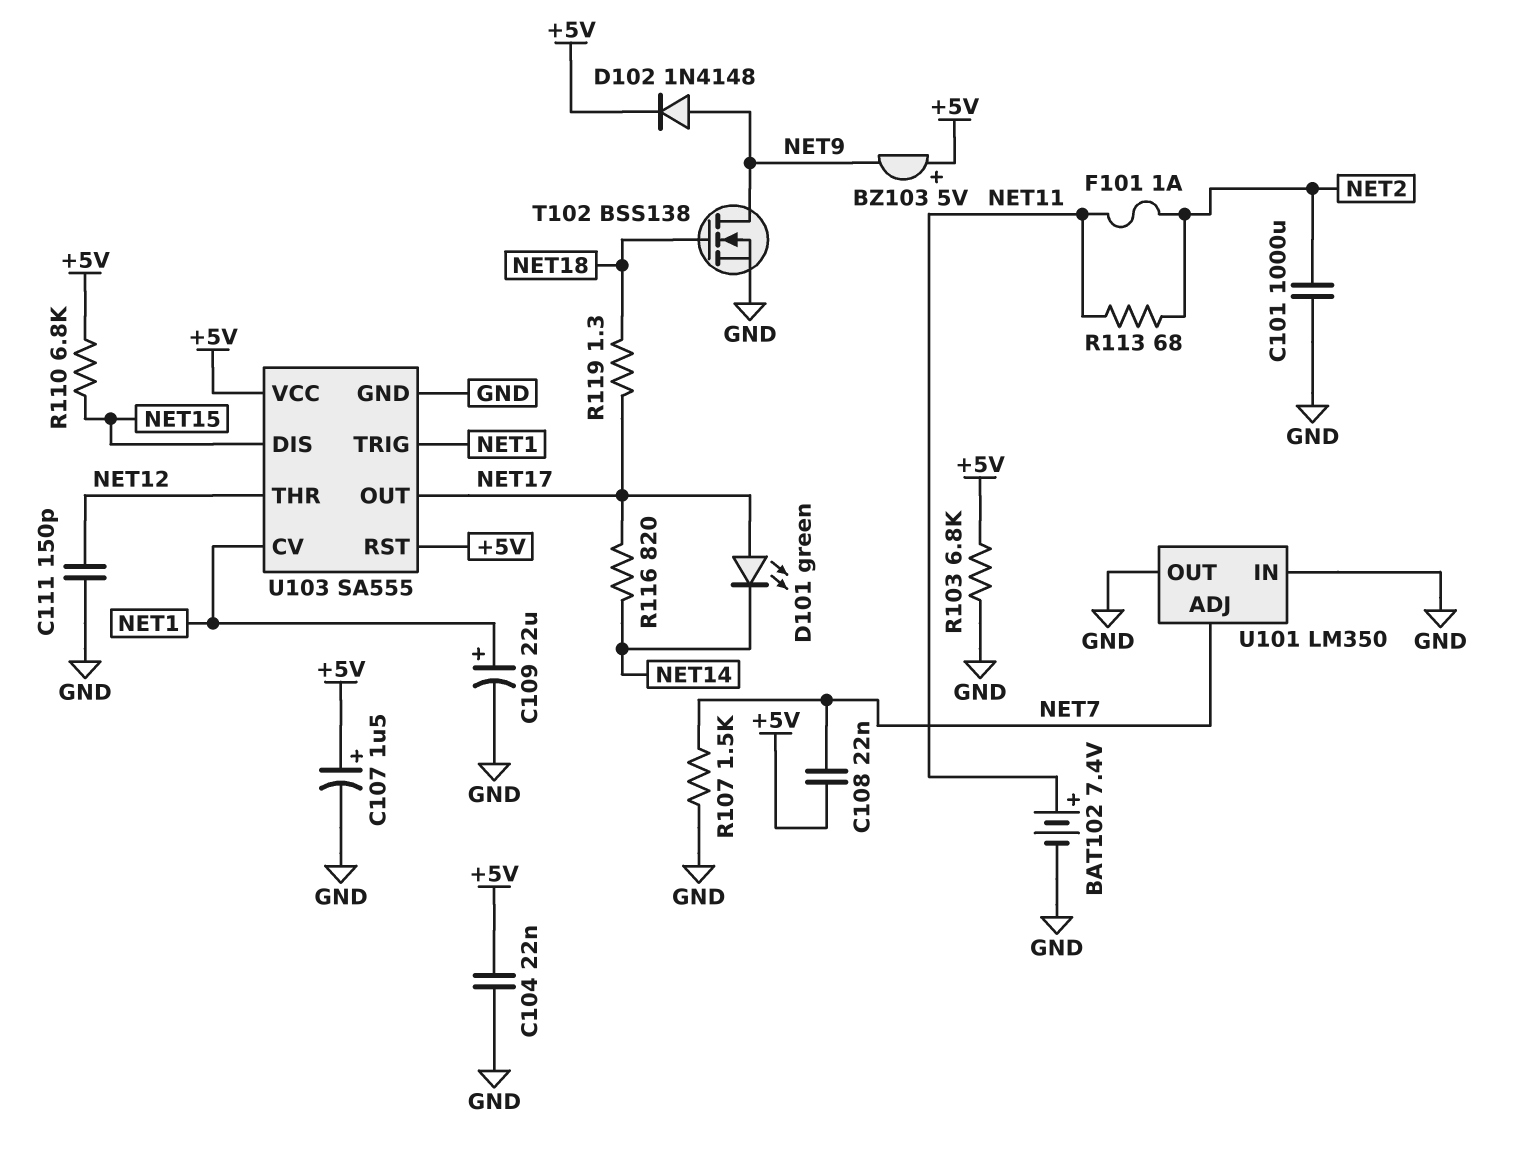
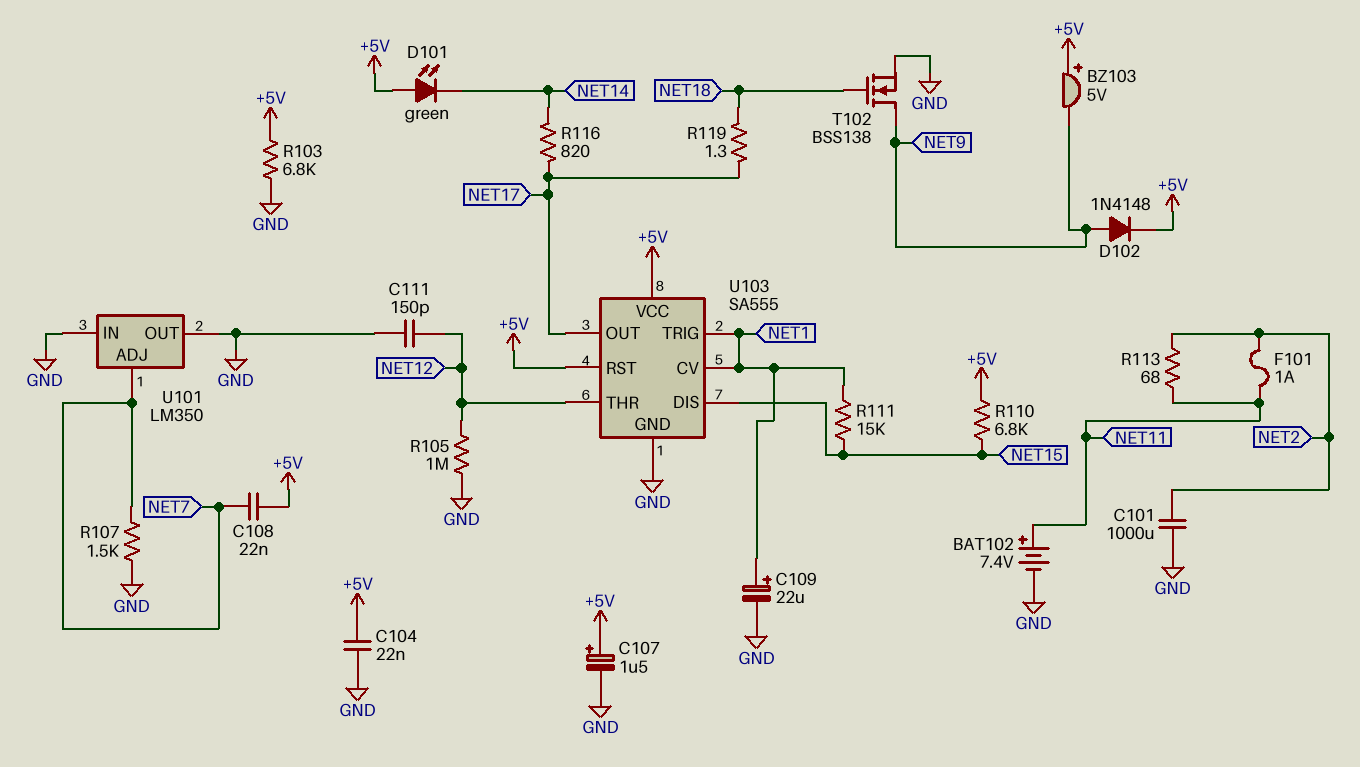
D101: LED green (A NET17, K NET14) -> LED green (A +5V, K NET14)
R105: none -> 1M (GND, NET12)
R111: none -> 15k (NET1, NET15)

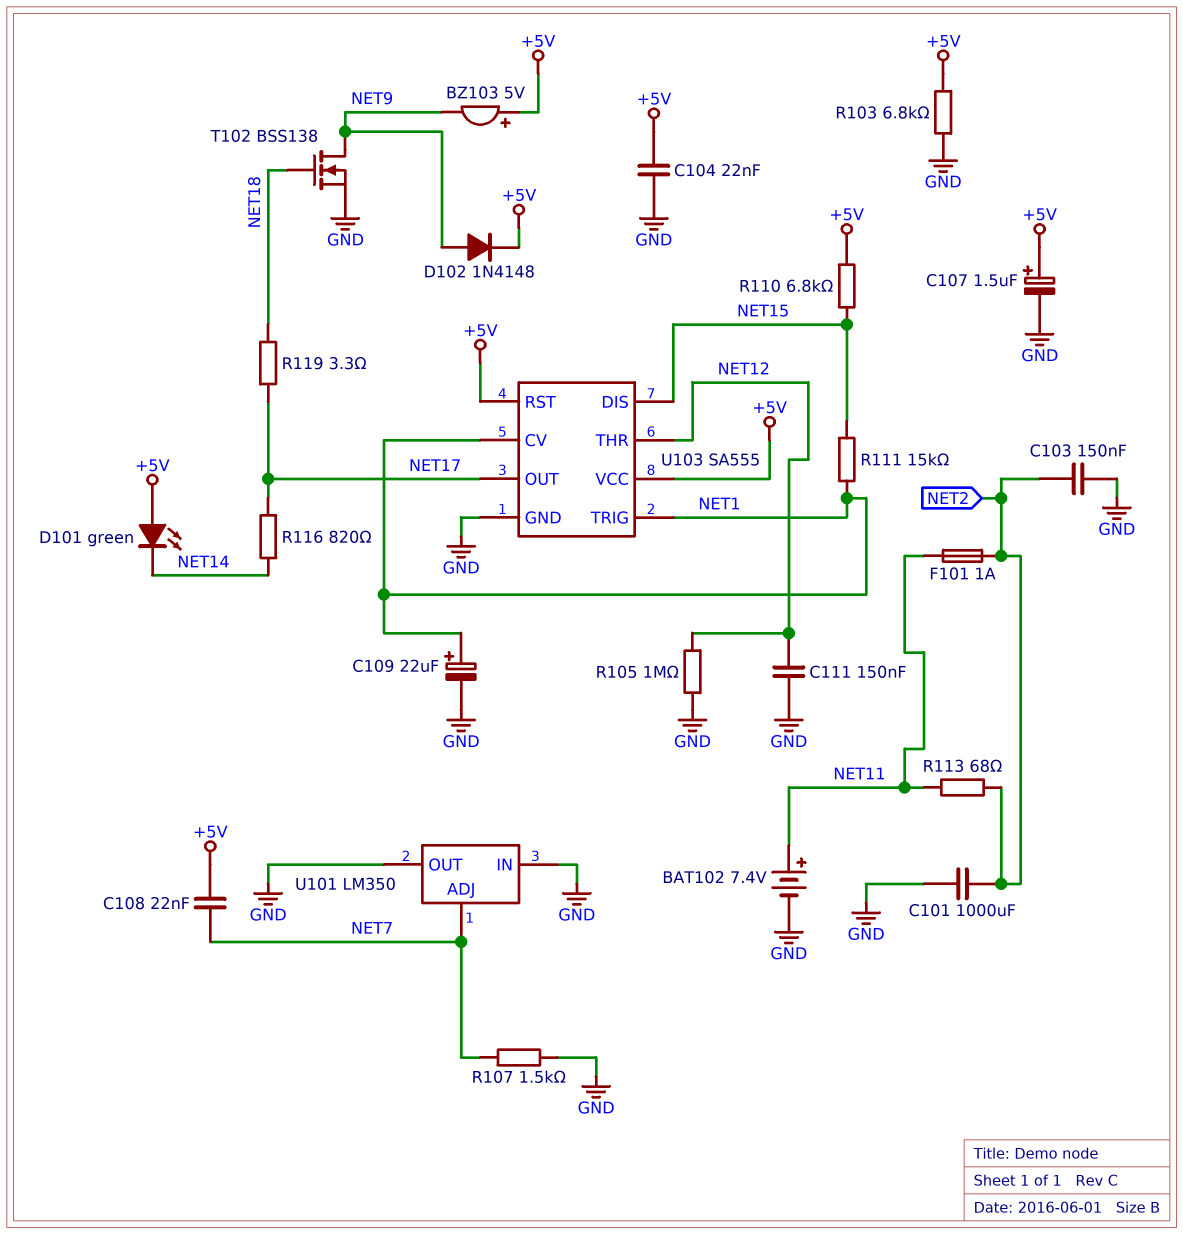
C103: none -> 150nF (GND, NET2)
C111: 150pF (GND, NET12) -> 150nF (GND, NET12)
R119: 1.3 (NET17, NET18) -> 3.3 (NET17, NET18)

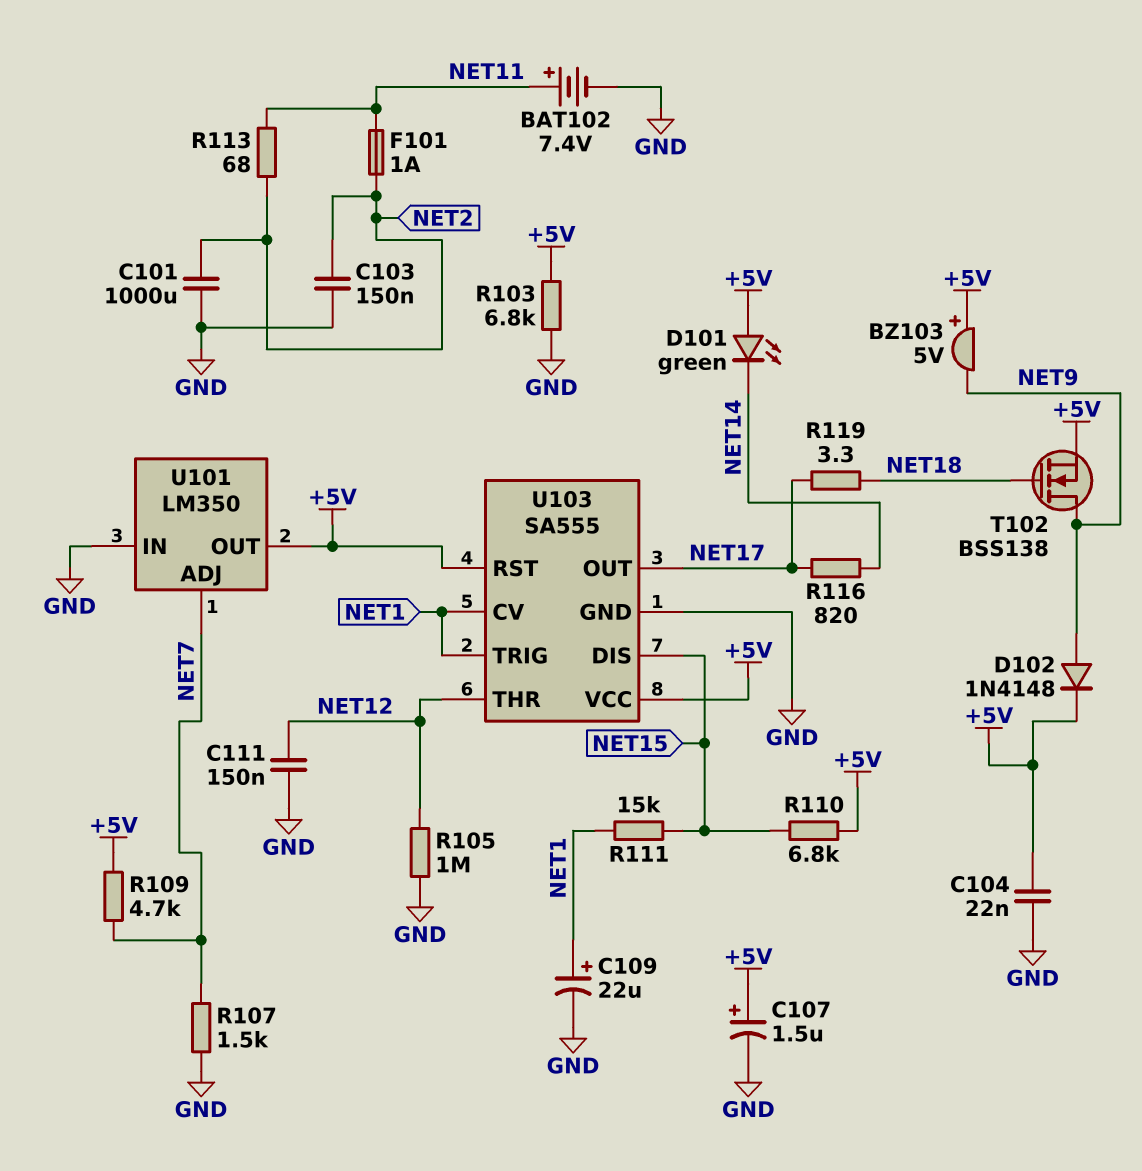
C108: 22nF (+5V, NET7) -> none
R109: none -> 4.7k (+5V, NET7)
T102: NMOS BSS138 (G NET18, D NET9, S GND) -> NMOS BSS138 (G NET18, D NET9, S +5V)
U101 pin OUT: GND -> +5V

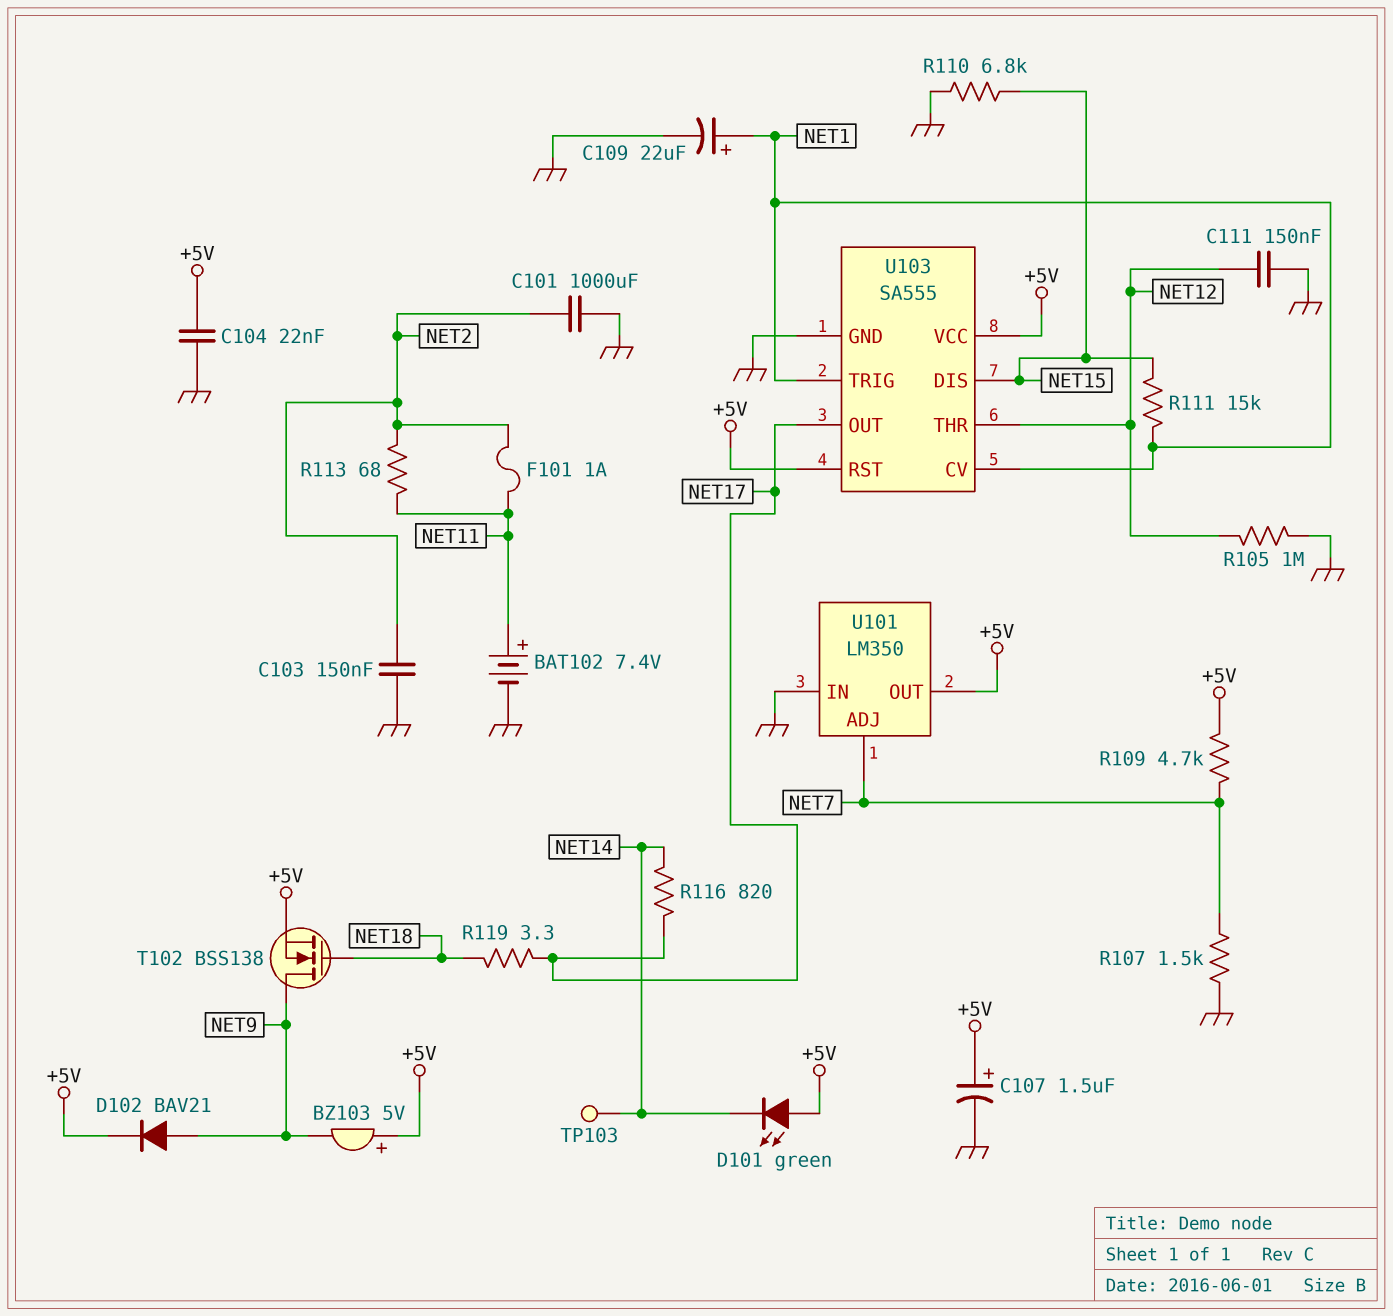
D102: diode 1N4148 (A NET9, K +5V) -> diode BAV21 (A NET9, K +5V)
R103: 6.8k (+5V, GND) -> none
R110: 6.8k (+5V, NET15) -> 6.8k (GND, NET15)
TP103: none -> test point (NET14)

